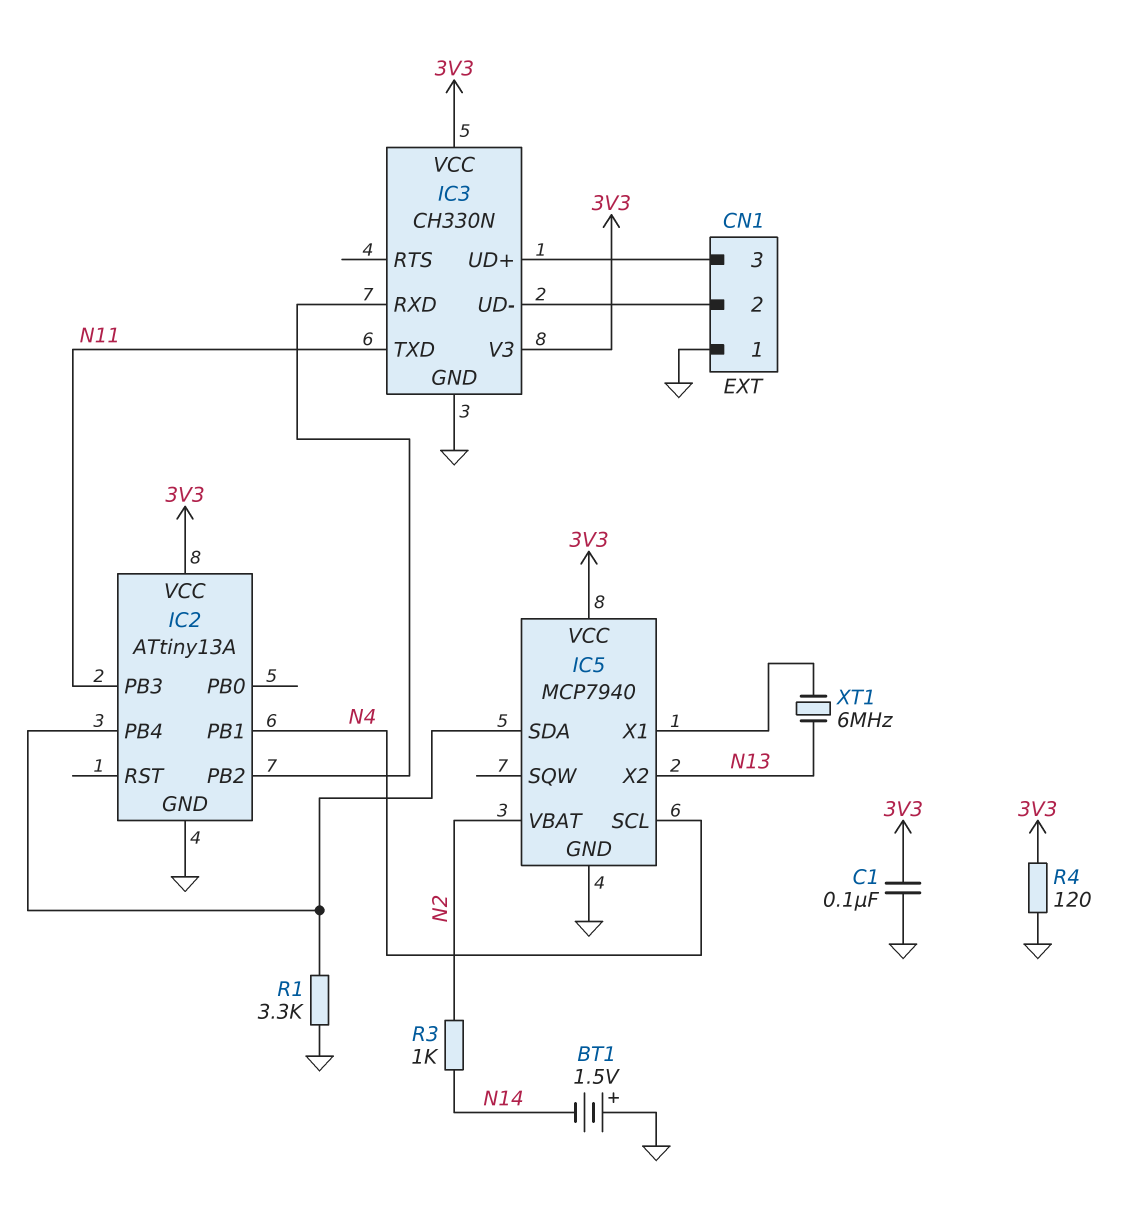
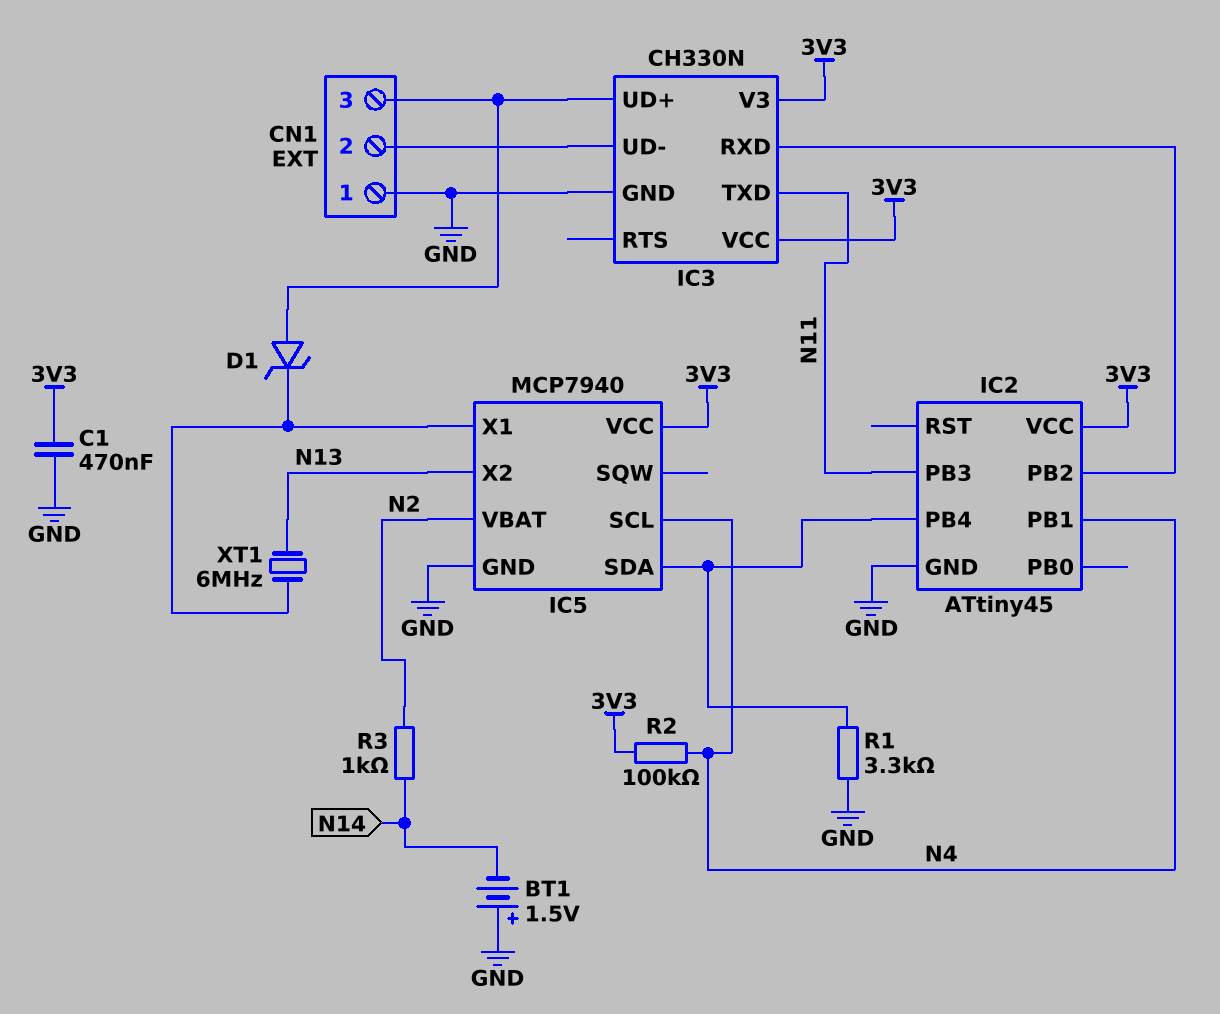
C1: 100nF (3V3, GND) -> 470nF (3V3, GND)
D1: none -> zener (A CN1/3, K IC5/X1)
IC2: ATtiny13A -> ATtiny45
R2: none -> 100k (3V3, N4)
R4: 120 (3V3, GND) -> none

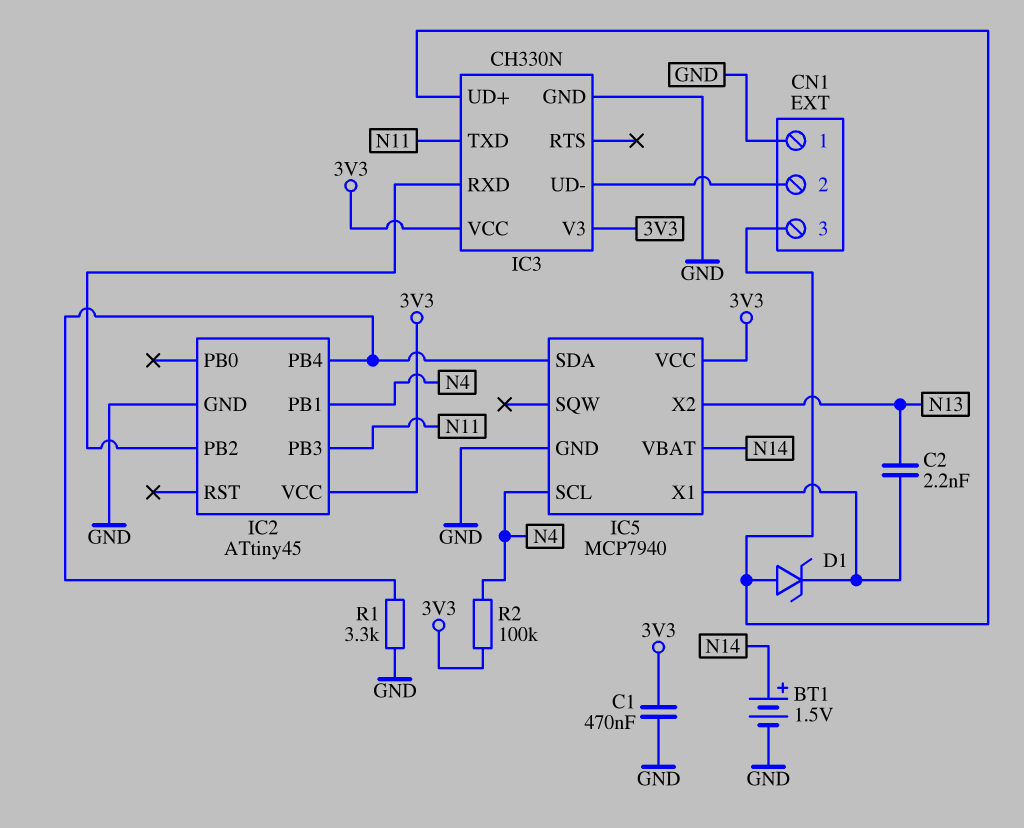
BT1: 1.5V (plus GND, minus N14) -> 1.5V (plus N14, minus GND)
C2: none -> 2.2nF (IC5/X1, N13)
IC5 pin VBAT: N2 -> N14
R3: 1k (N2, N14) -> none
XT1: 6MHz (IC5/X1, N13) -> none

